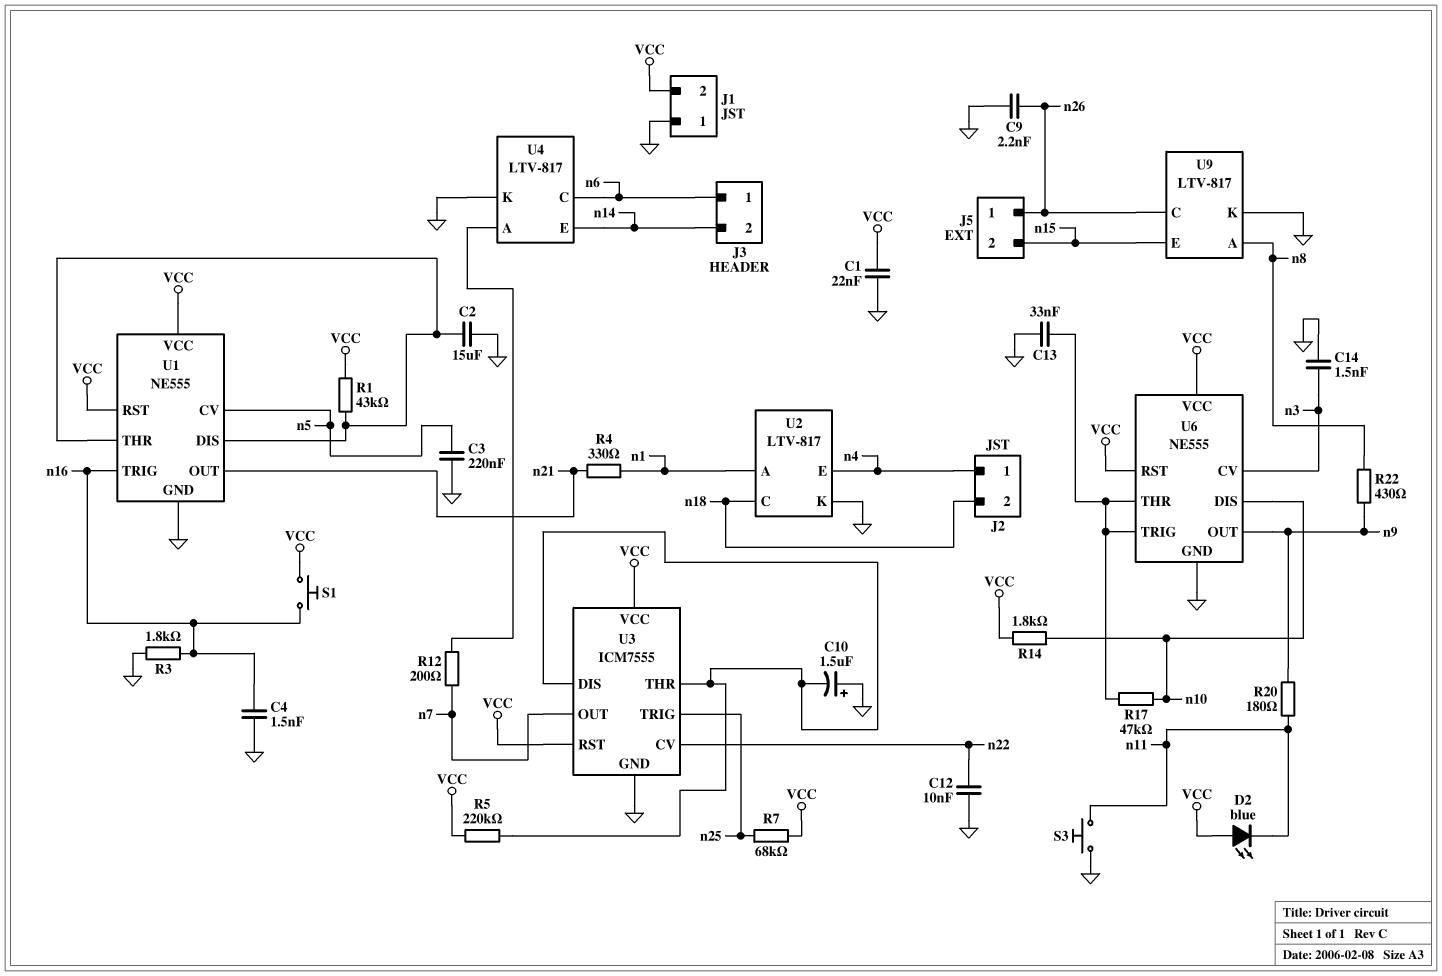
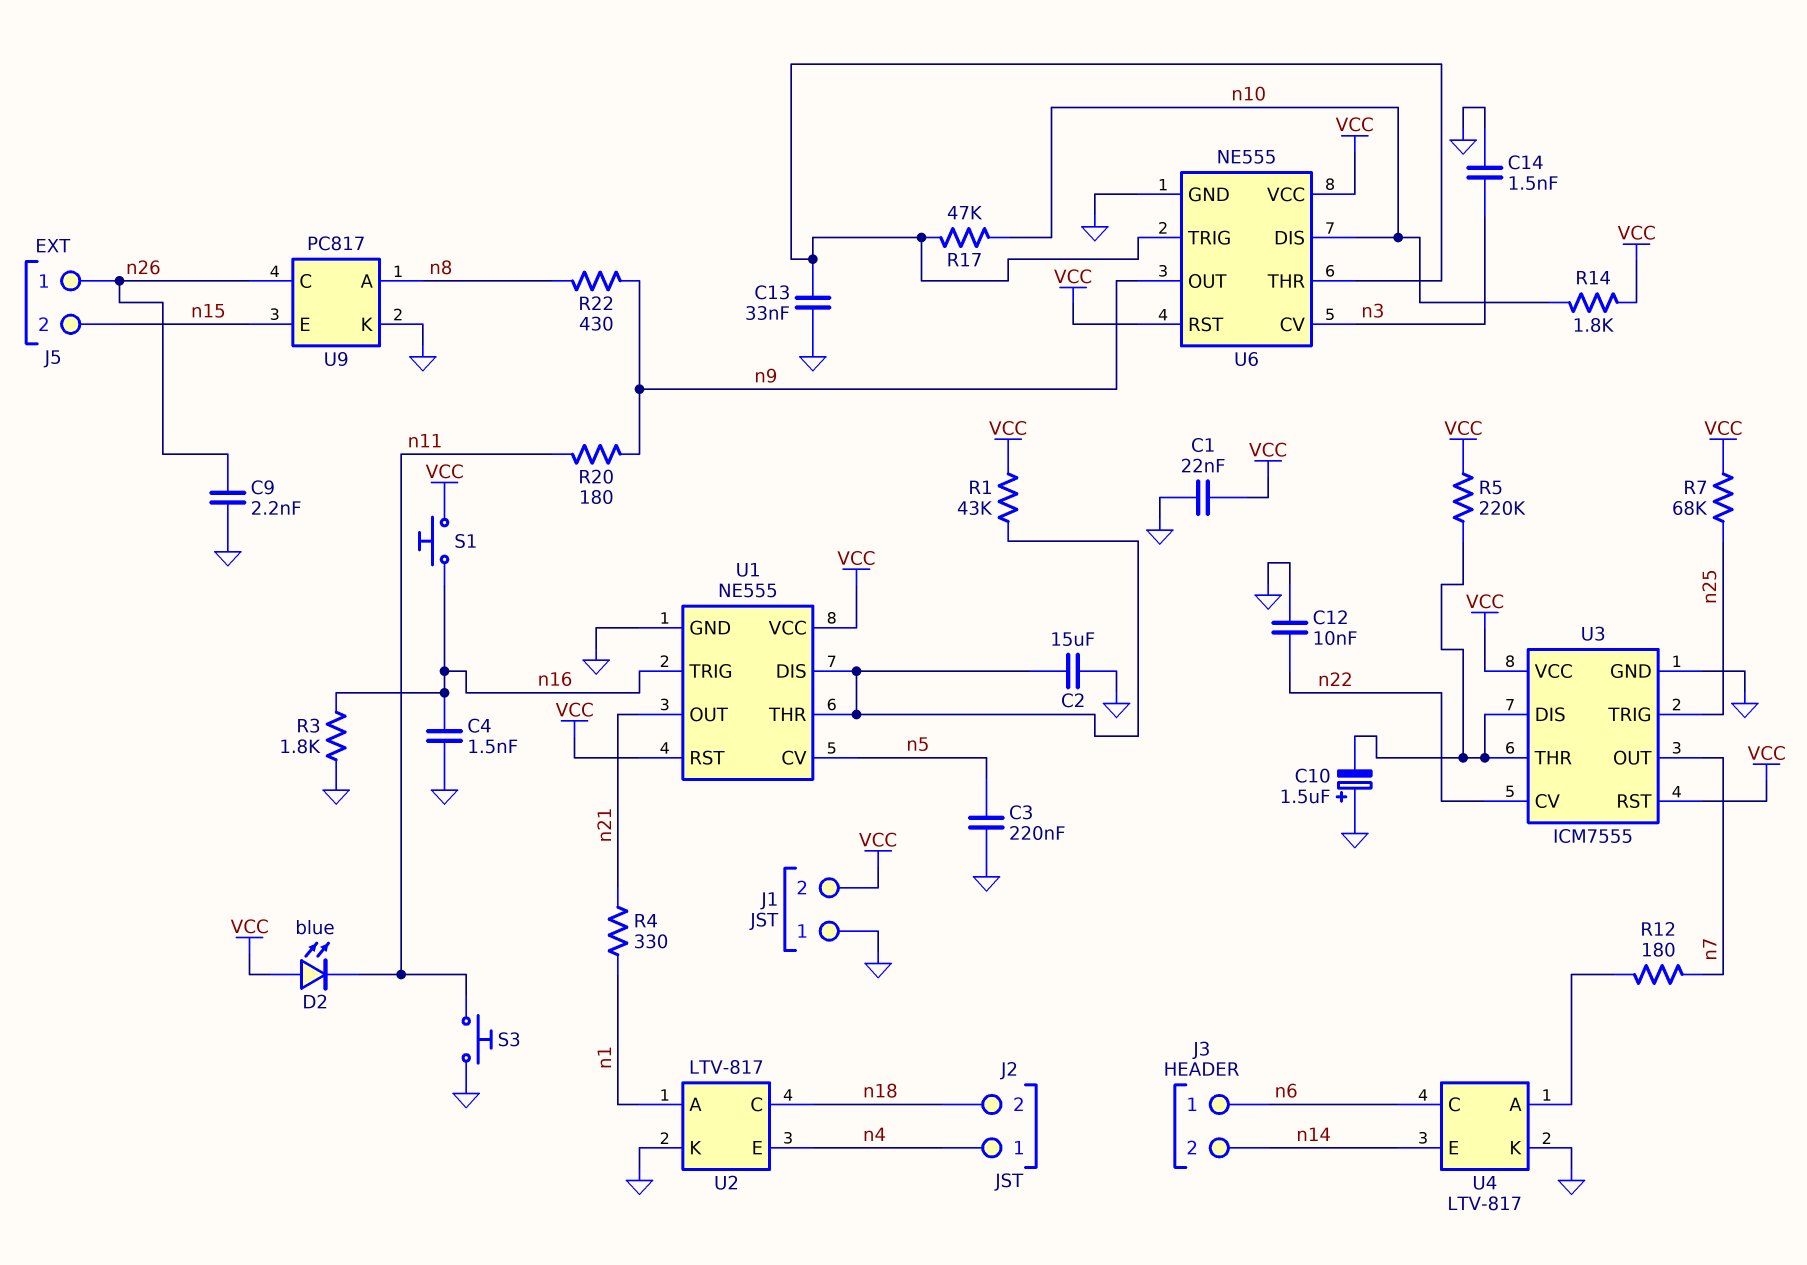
R12: 200 (U4/A, n7) -> 180 (U4/A, n7)
U9: LTV-817 -> PC817

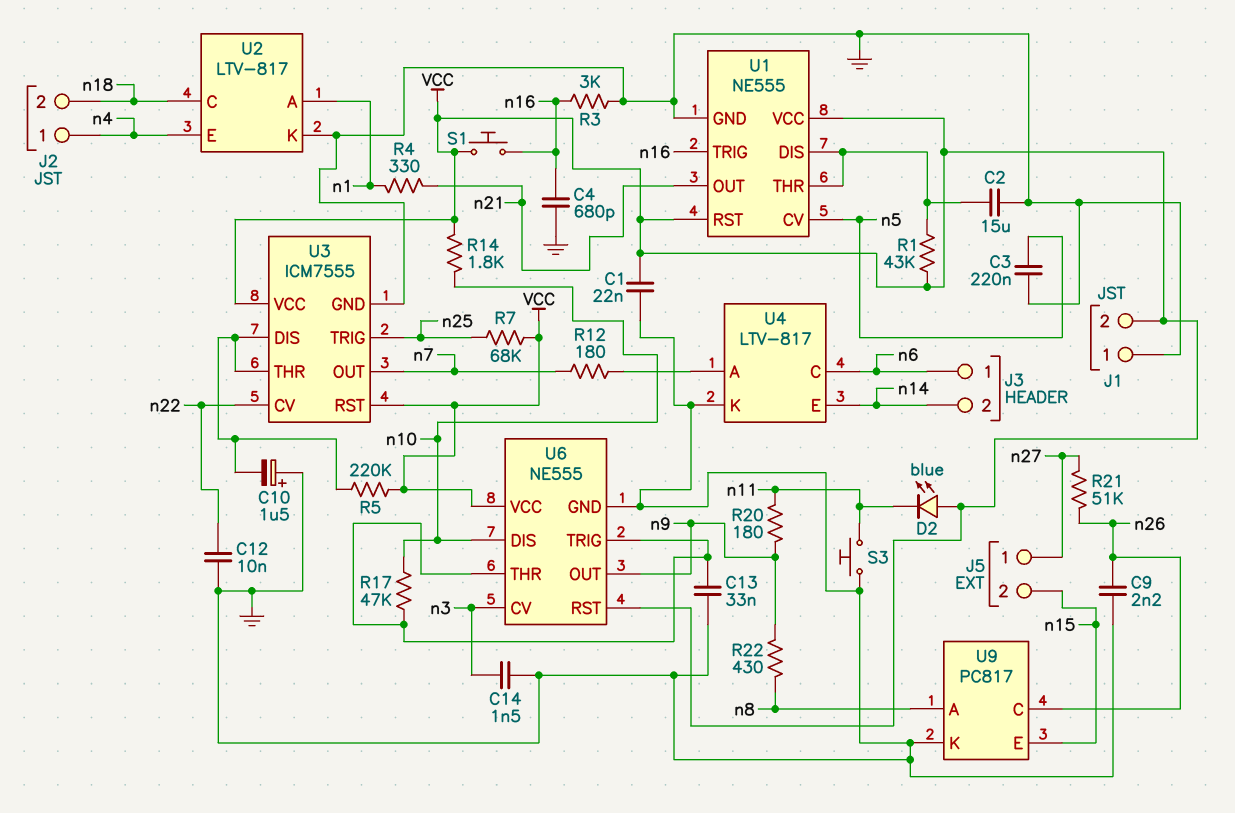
C4: 1.5nF (GND, n16) -> 680pF (GND, n16)
J5 pin 1: n26 -> n27
R3: 1.8k (GND, n16) -> 3k (GND, n16)
R21: none -> 51k (n26, n27)

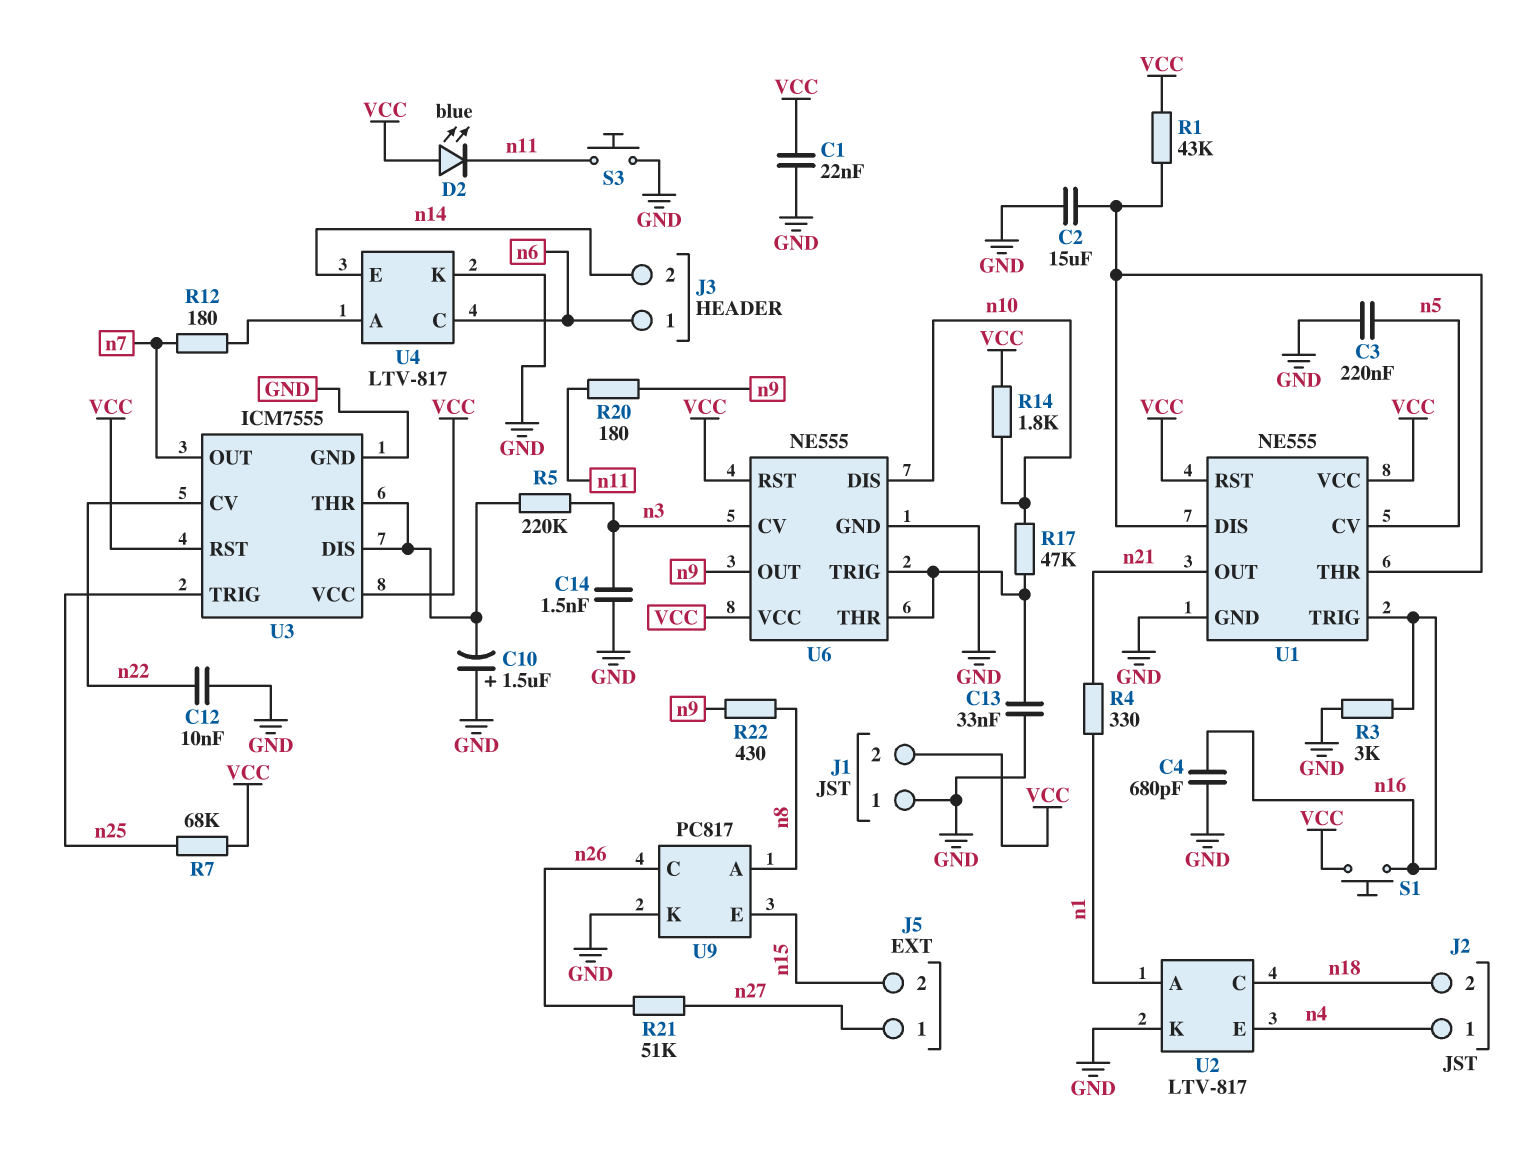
C9: 2.2nF (GND, n26) -> none
R5: 220k (U3/DIS, VCC) -> 220k (U3/DIS, n3)

